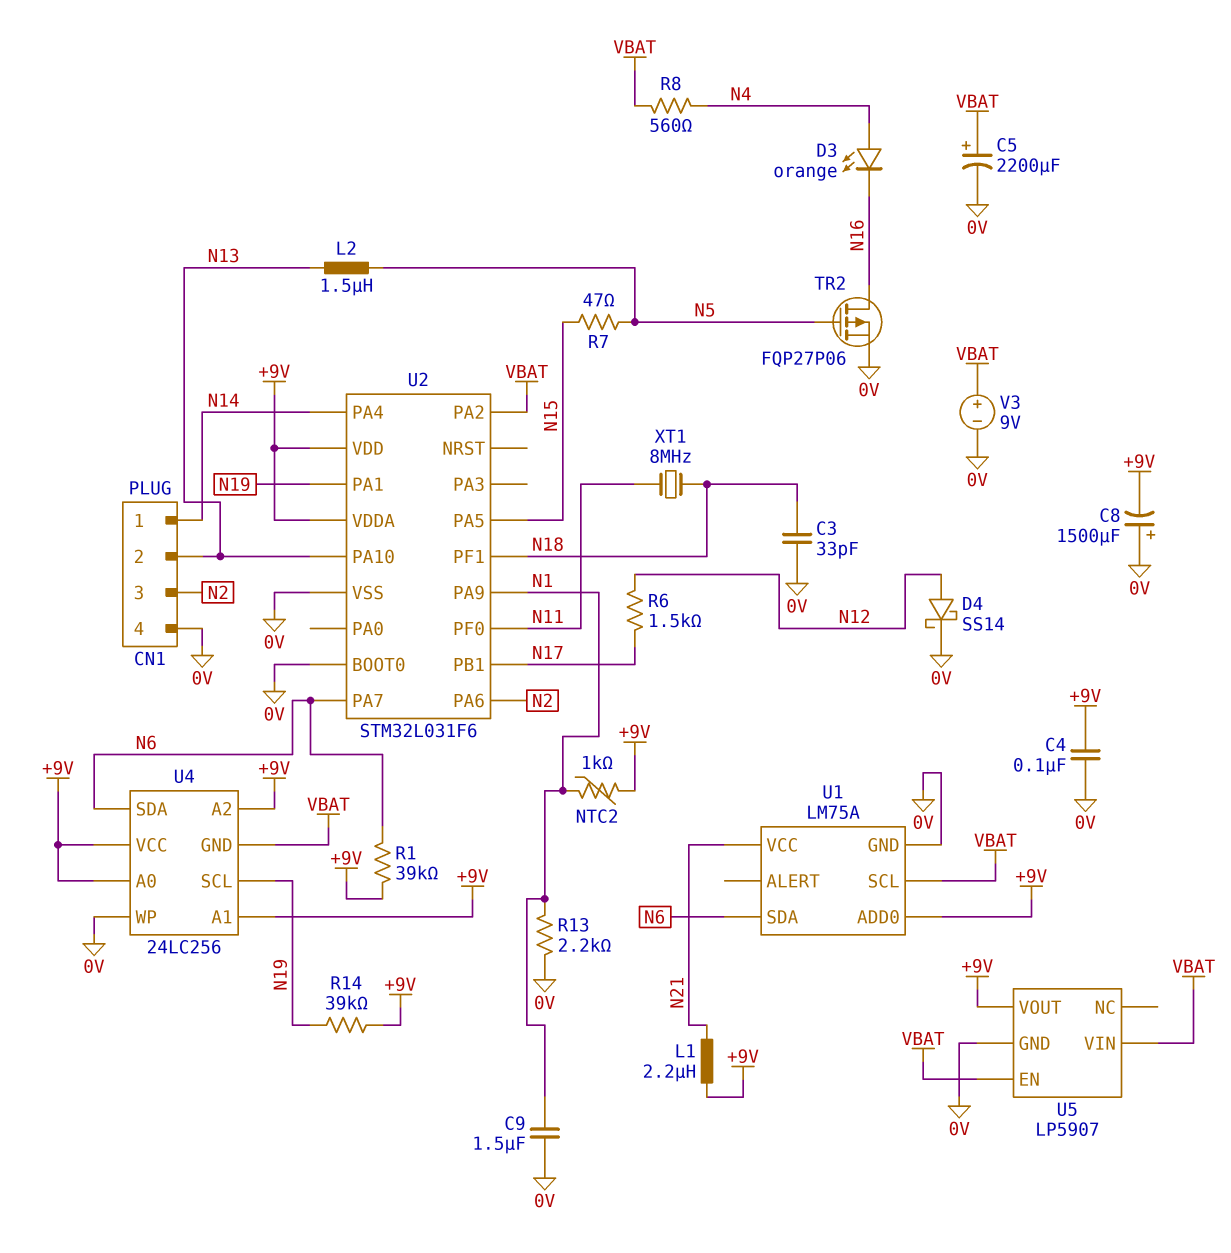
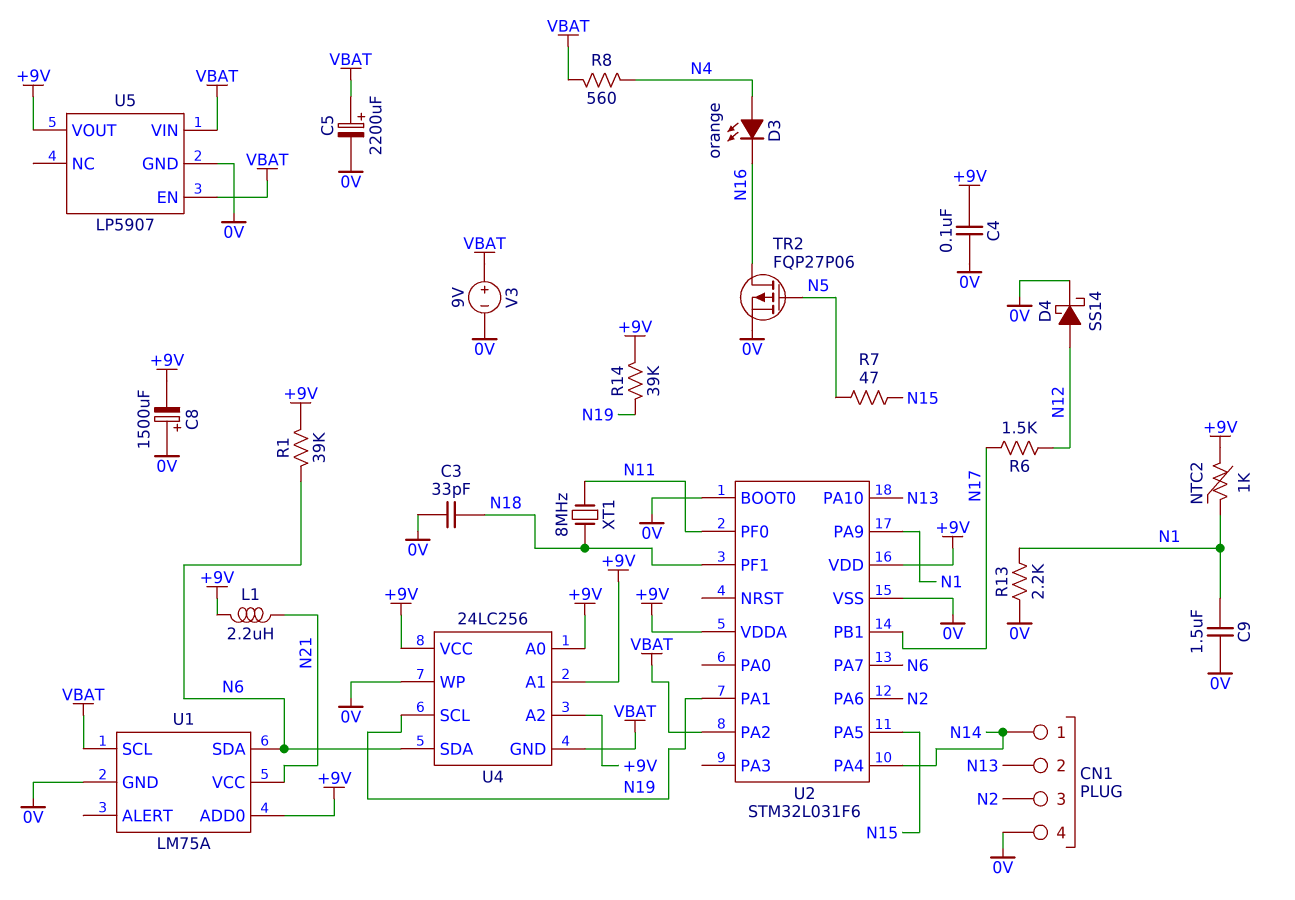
L2: 1.5uH (N5, N13) -> none

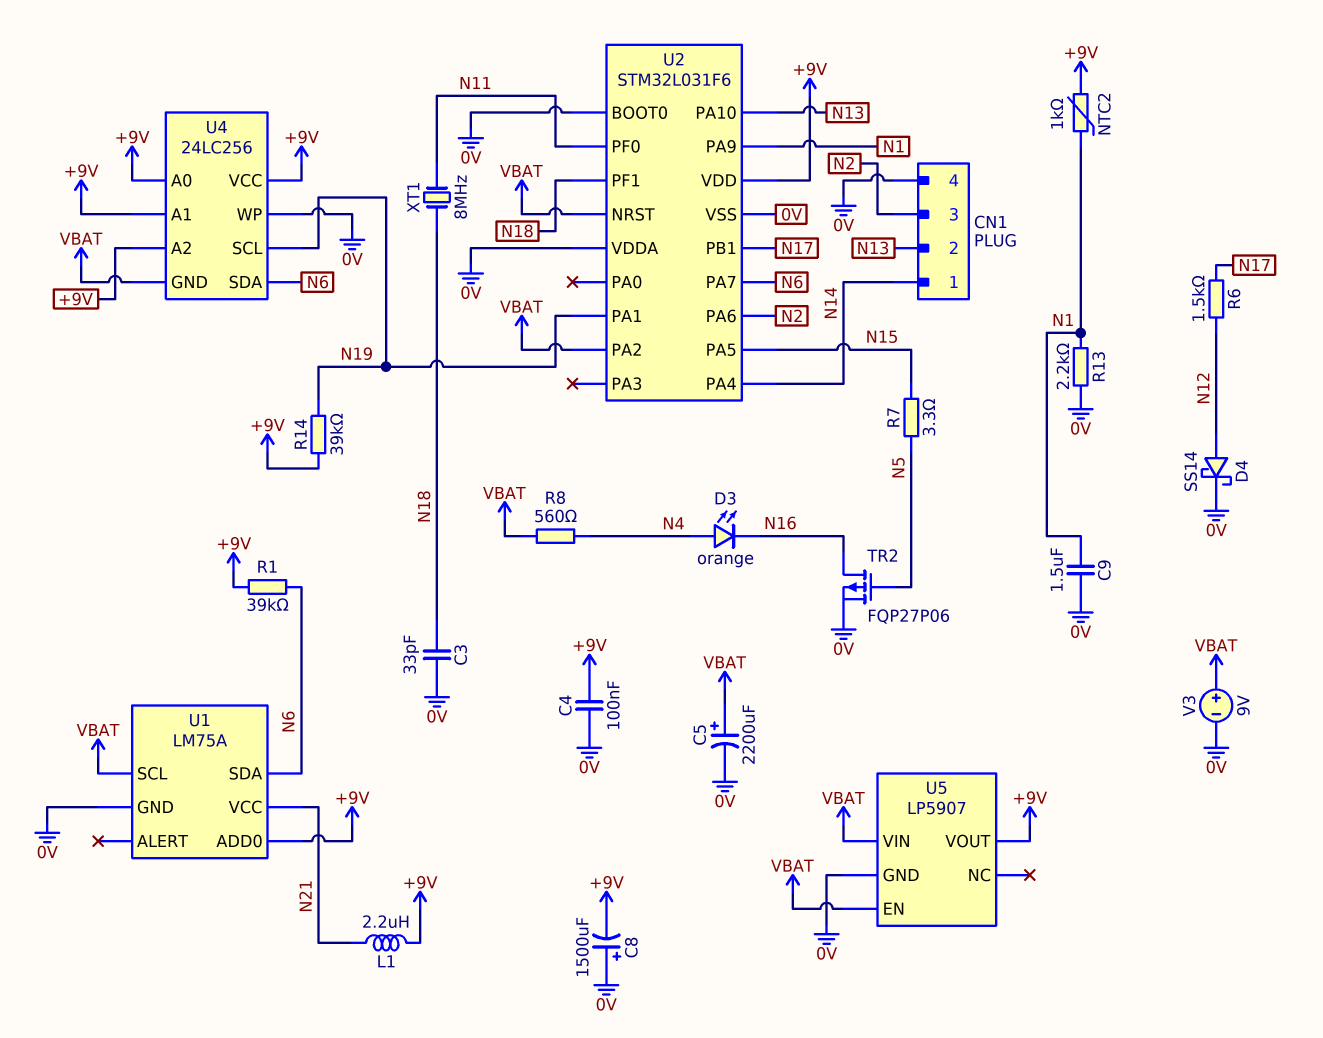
R7: 47 (N5, N15) -> 3.3 (N5, N15)
U2 pin NRST: none -> VBAT
U2 pin VDDA: +9V -> 0V

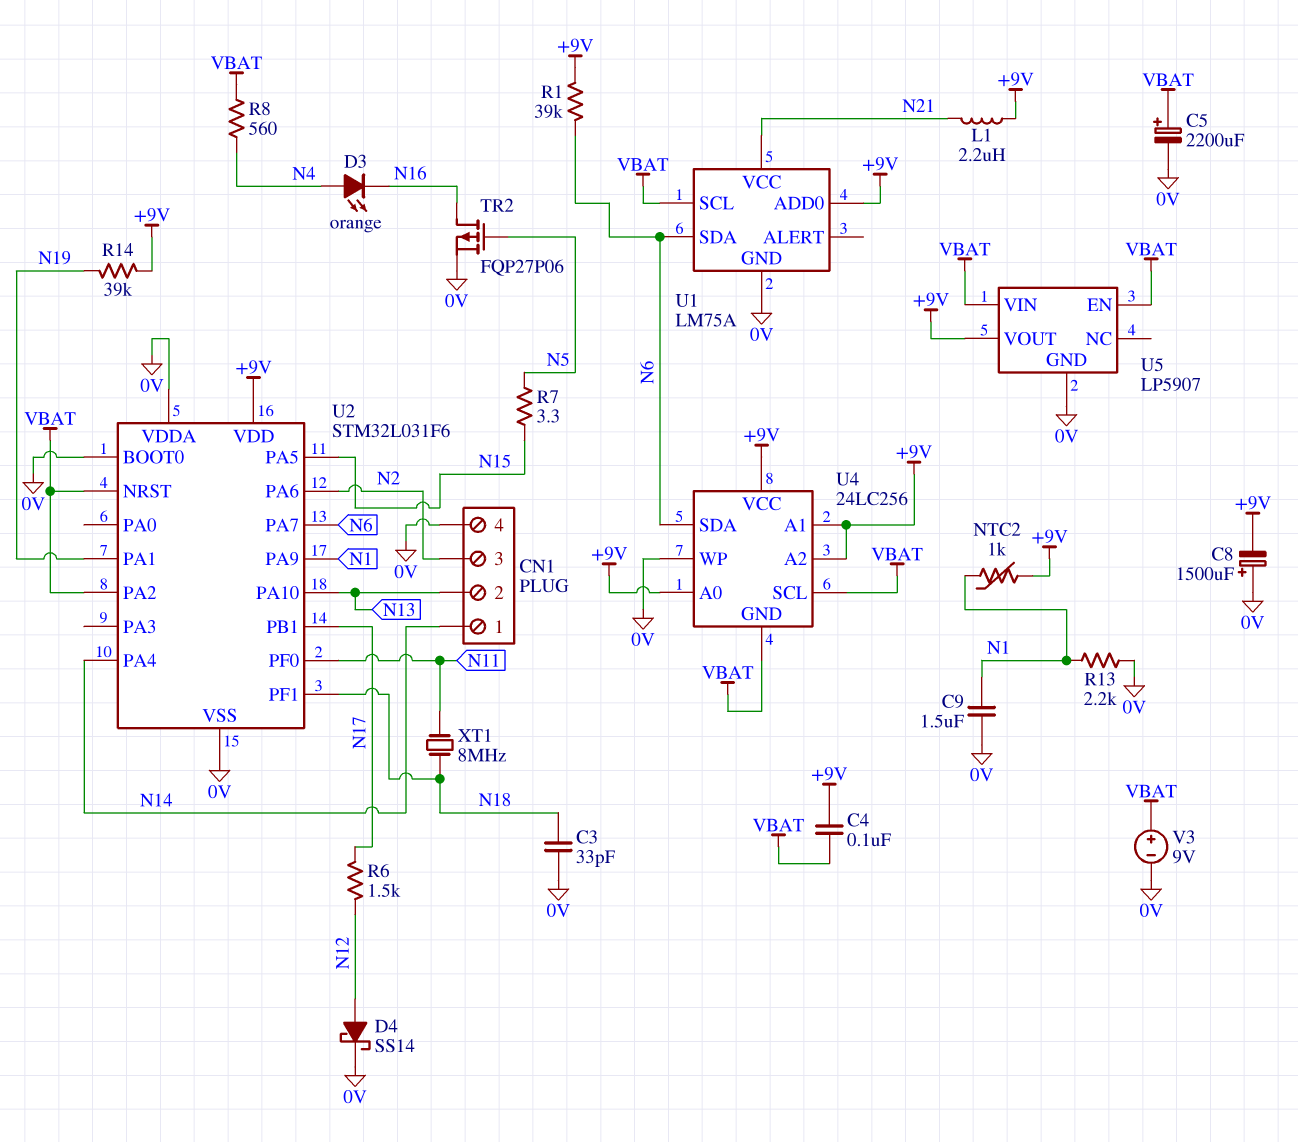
C4: 100nF (+9V, 0V) -> 100nF (+9V, VBAT)
U4 pin SCL: N19 -> VBAT

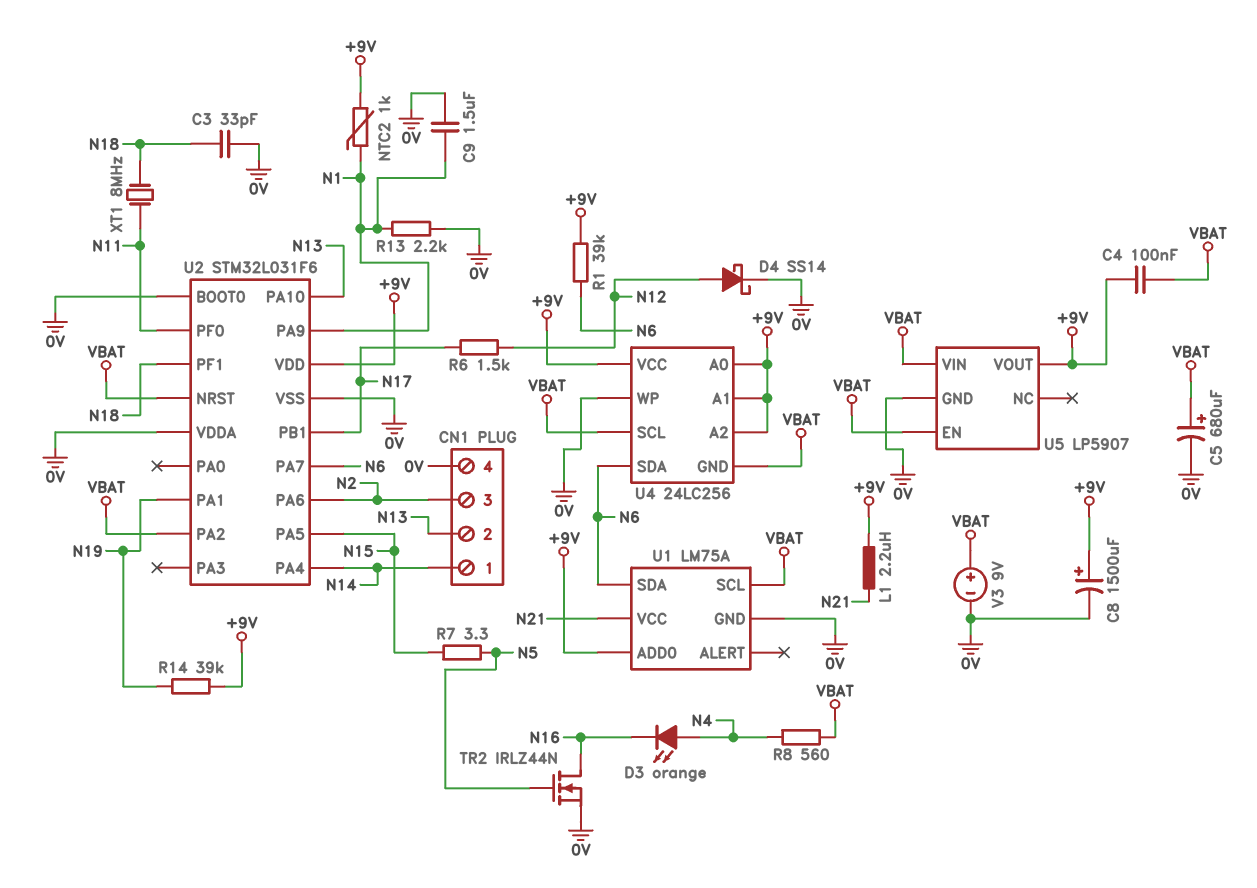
C5: 2200uF (plus VBAT, minus 0V) -> 680uF (plus VBAT, minus 0V)
C8: 1500uF (plus 0V, minus +9V) -> 1500uF (plus +9V, minus 0V)
TR2: PMOS FQP27P06 (G N5, D N16, S 0V) -> NMOS IRLZ44N (G N5, D N16, S 0V)

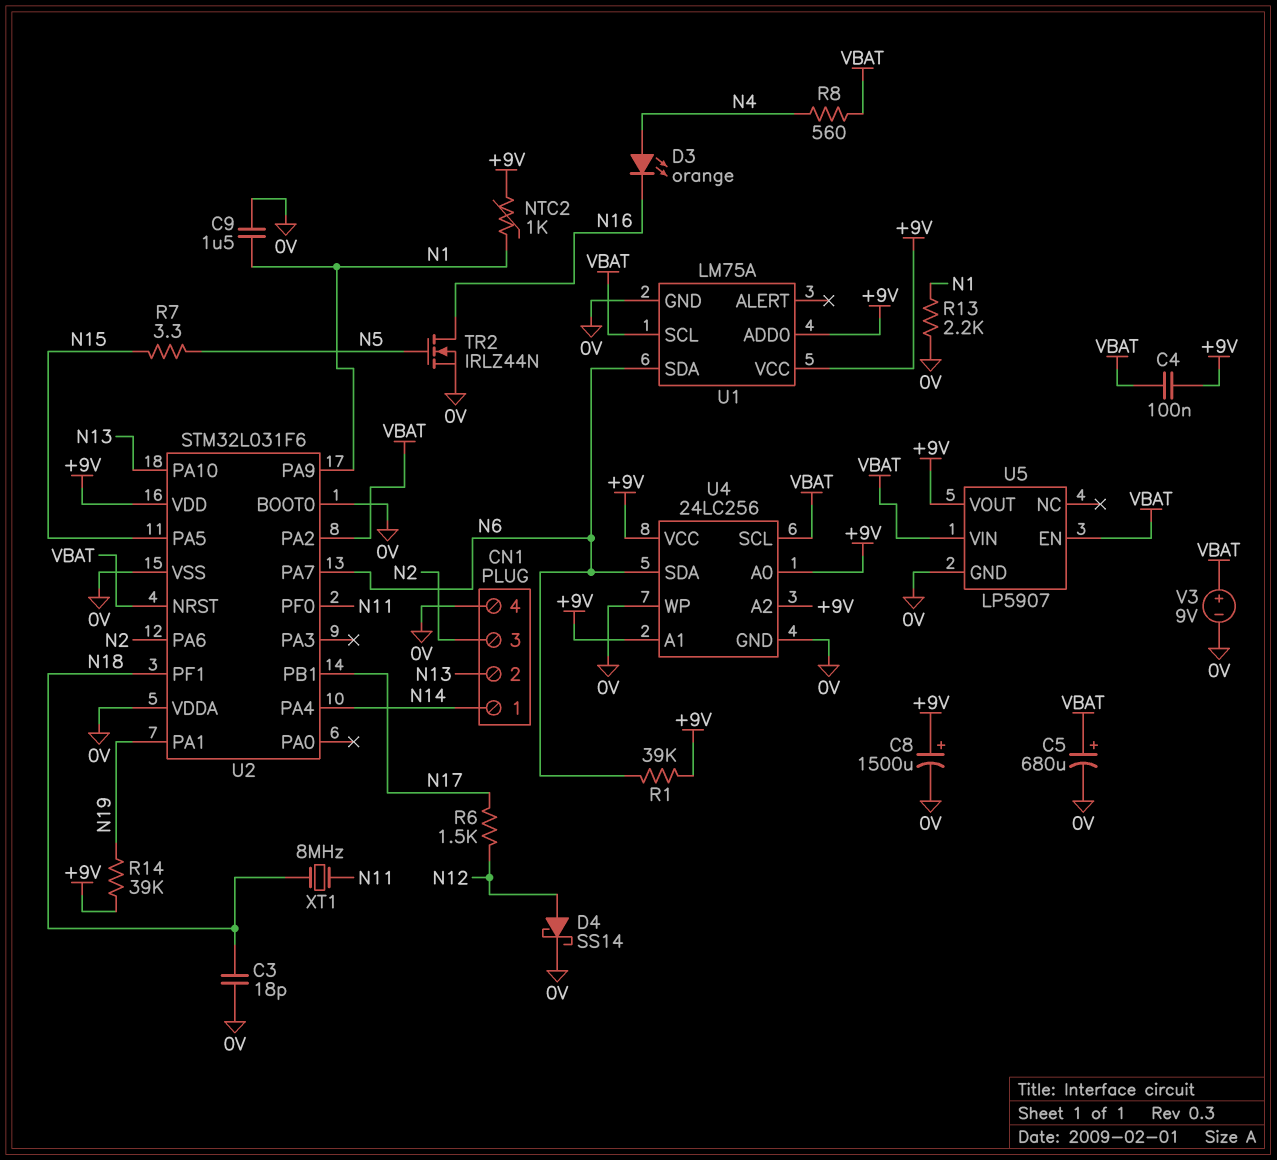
C3: 33pF (0V, N18) -> 18pF (0V, N18)
L1: 2.2uH (+9V, N21) -> none
U1 pin VCC: N21 -> +9V
U4 pin GND: VBAT -> 0V

